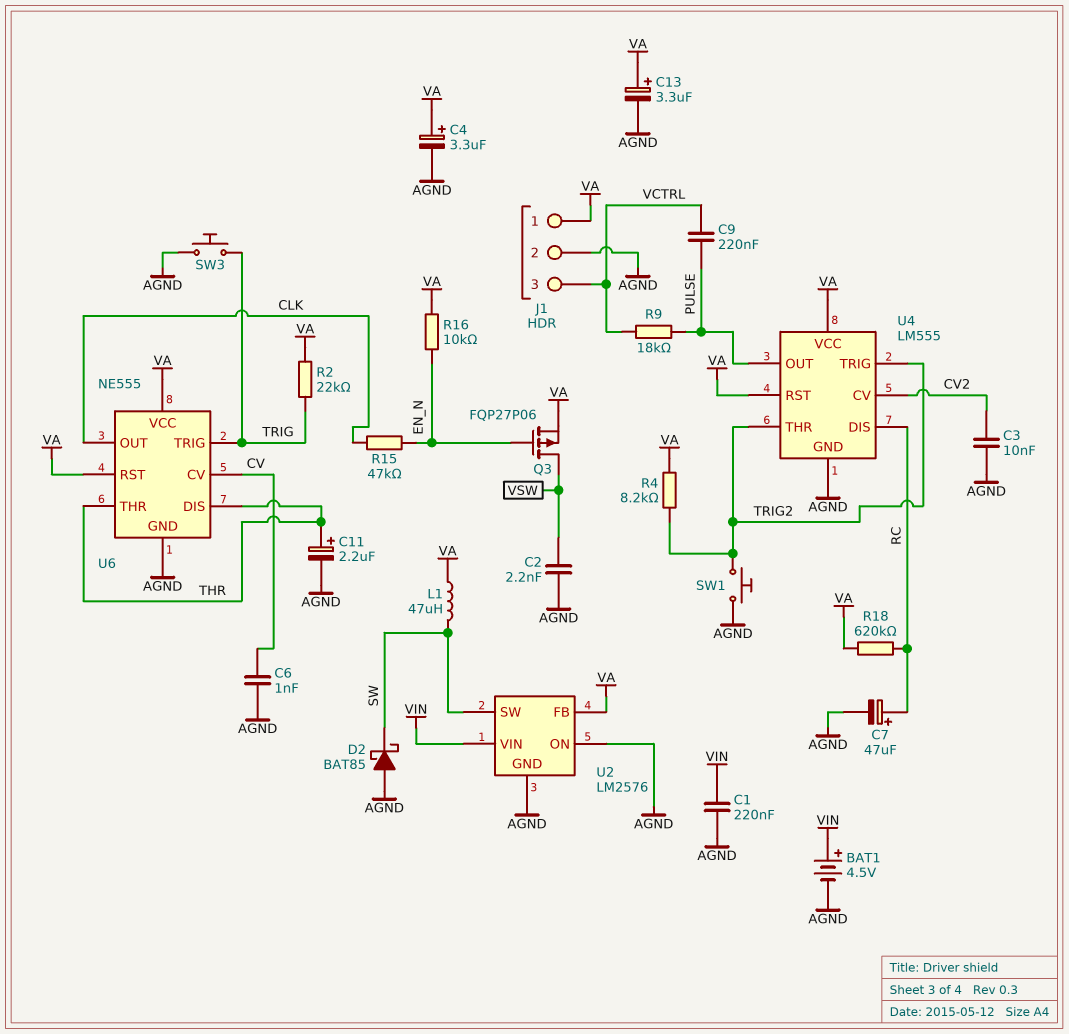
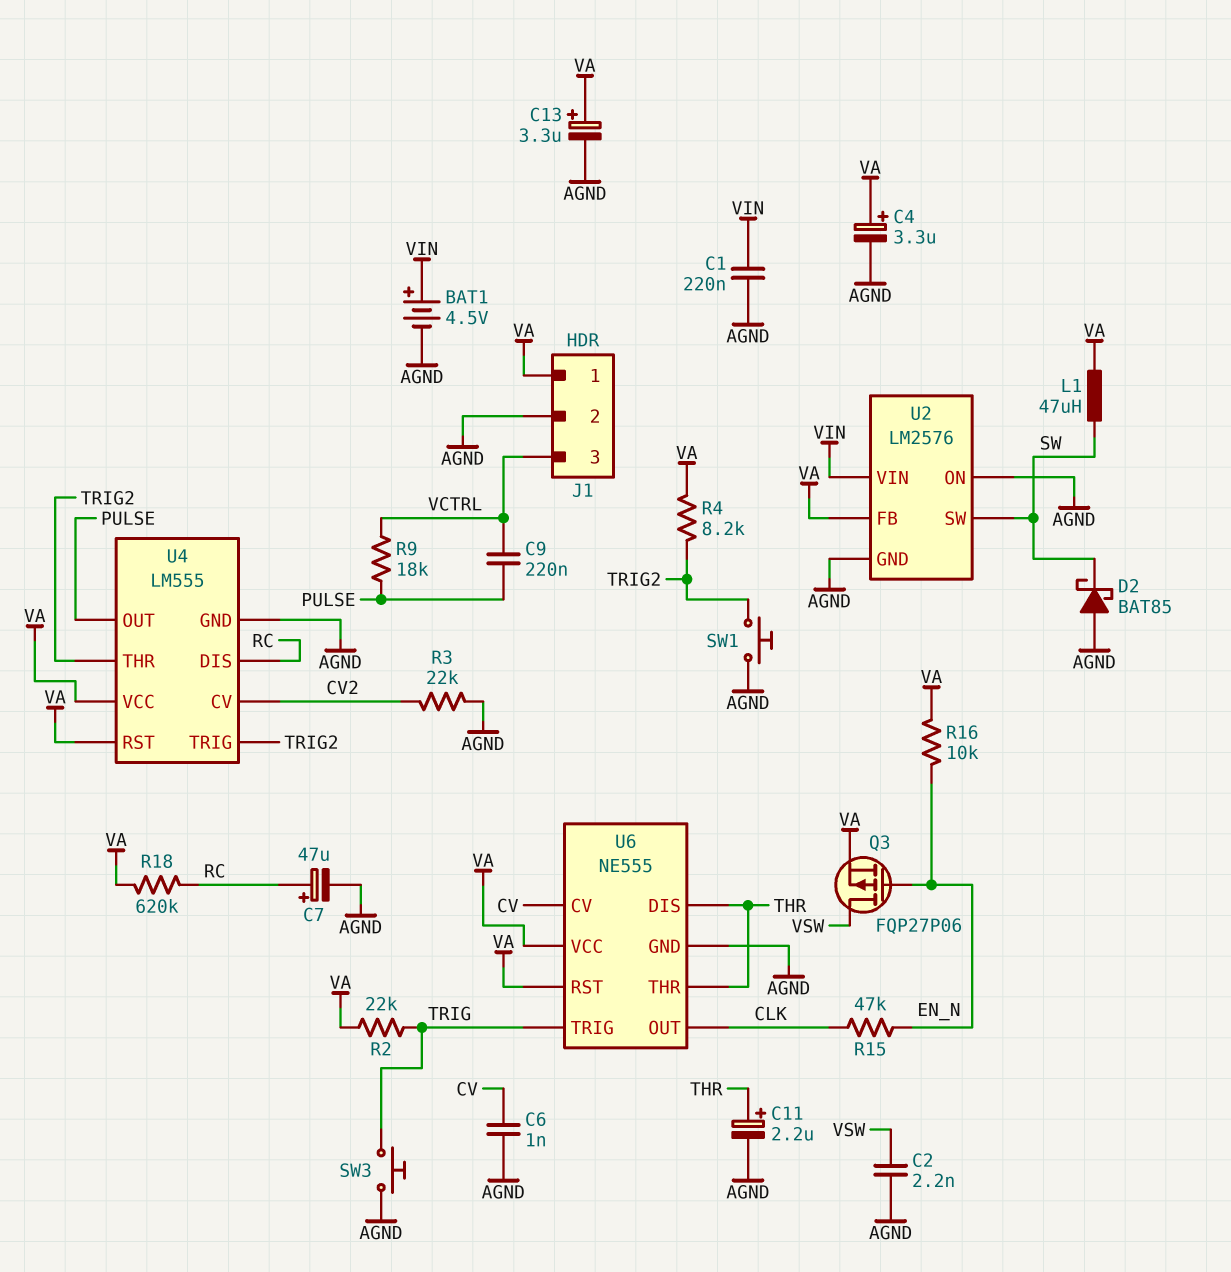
C3: 10nF (AGND, CV2) -> none
R3: none -> 22k (AGND, CV2)

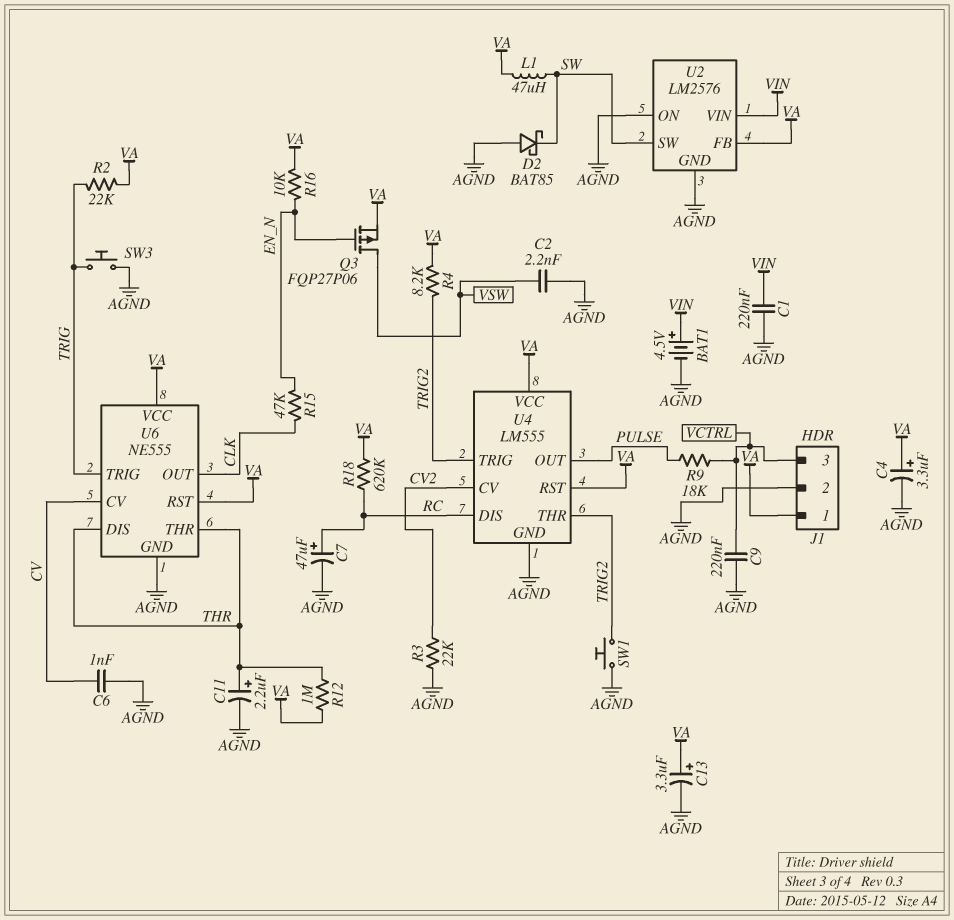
C9: 220nF (PULSE, VCTRL) -> 220nF (AGND, VCTRL)
R12: none -> 1M (THR, VA)

